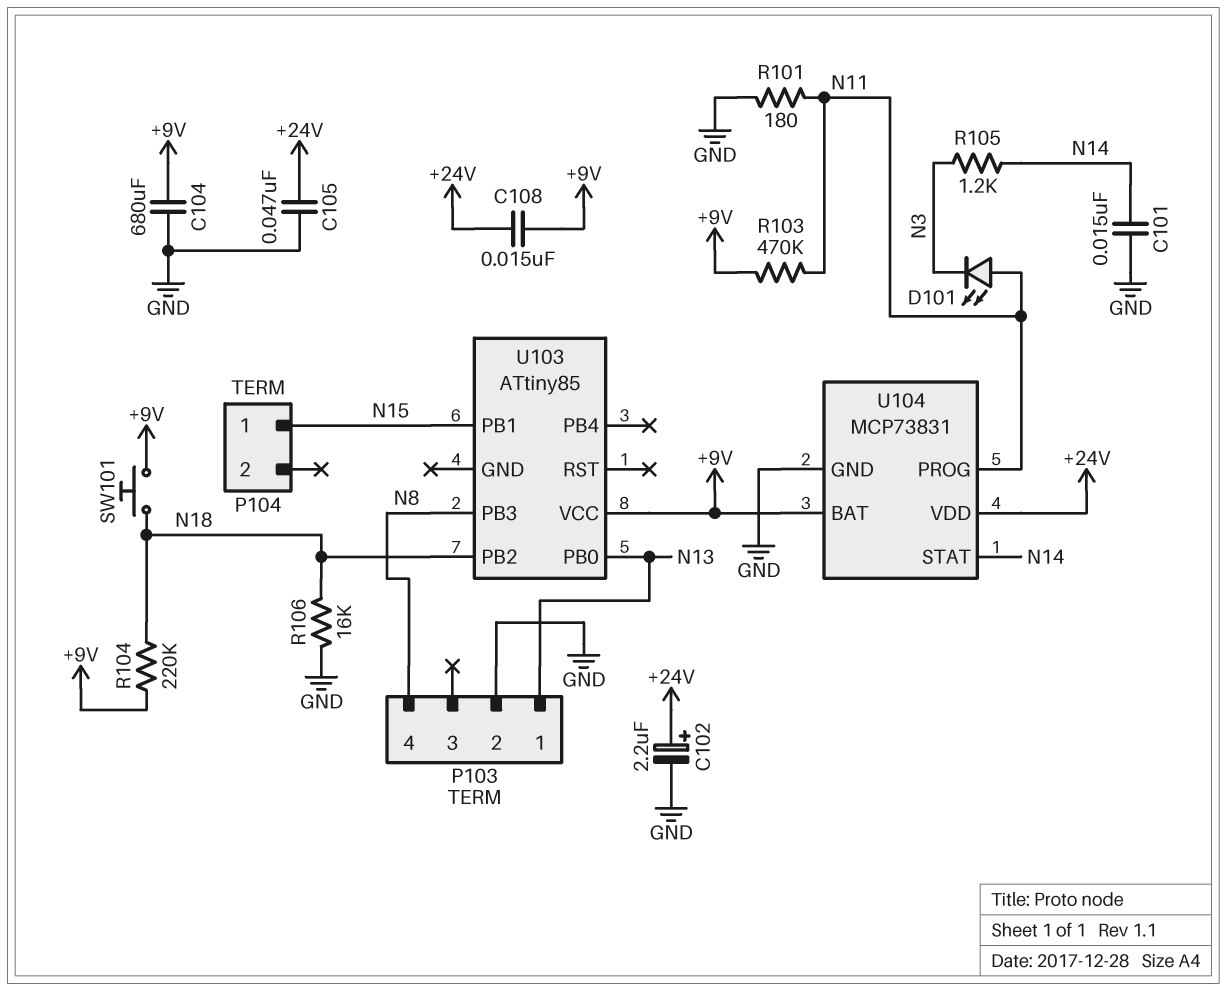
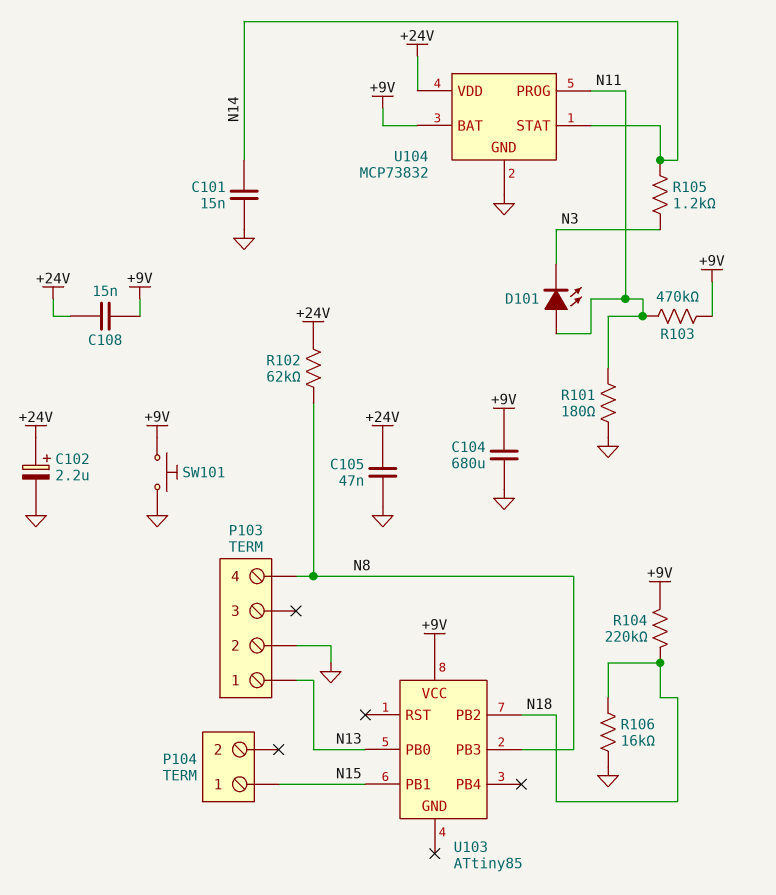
R102: none -> 62k (+24V, N8)
SW101: button (+9V, N18) -> button (+9V, GND)
U104: MCP73831 -> MCP73832

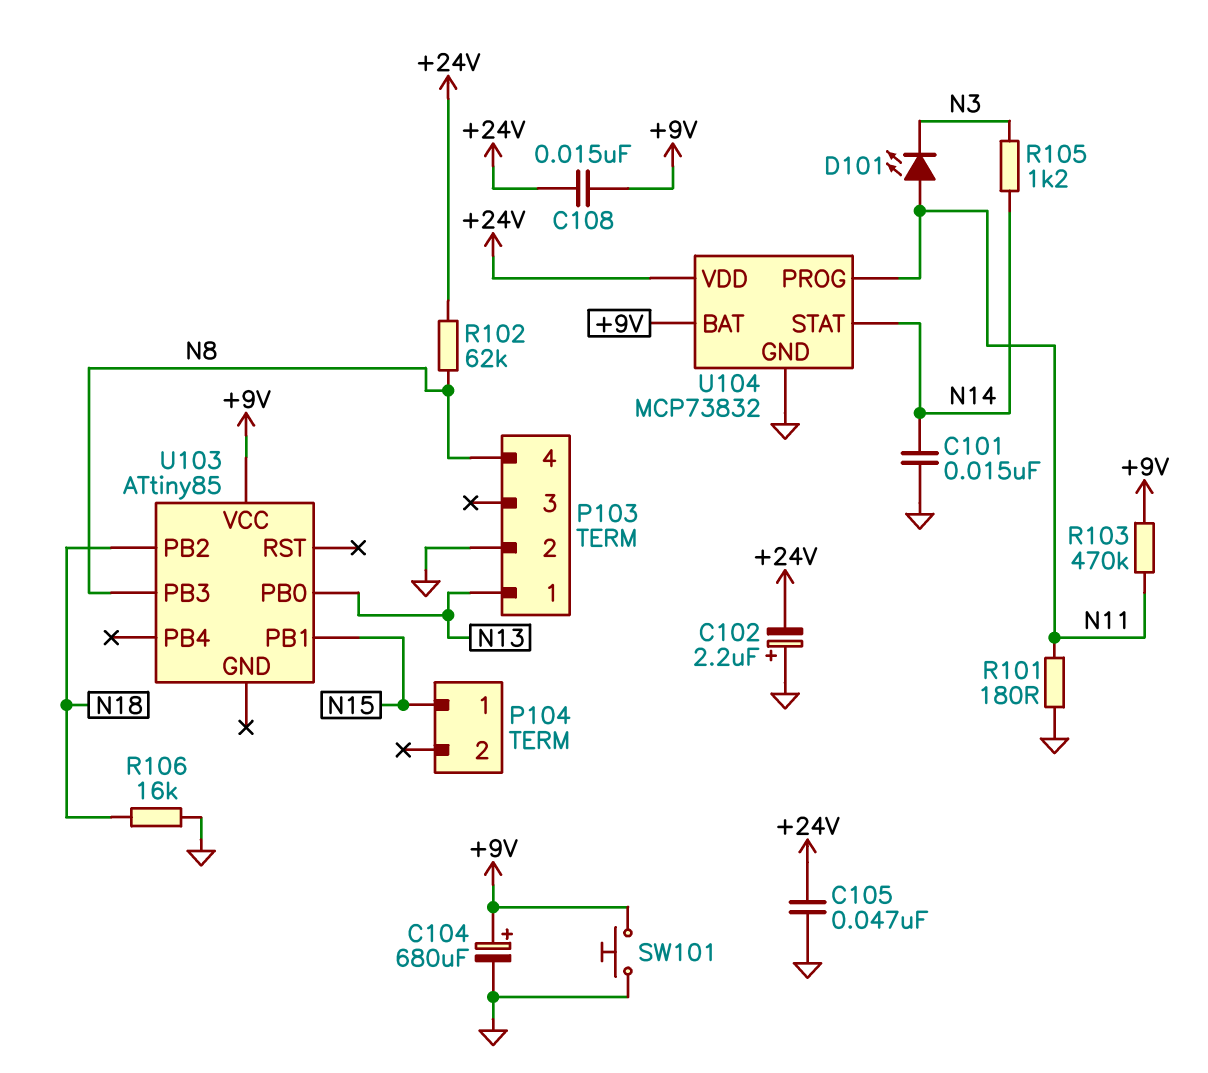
C102: 2.2uF (plus +24V, minus GND) -> 2.2uF (plus GND, minus +24V)
C104: 680uF (+9V, GND) -> 680uF (plus +9V, minus GND)
R104: 220k (+9V, N18) -> none

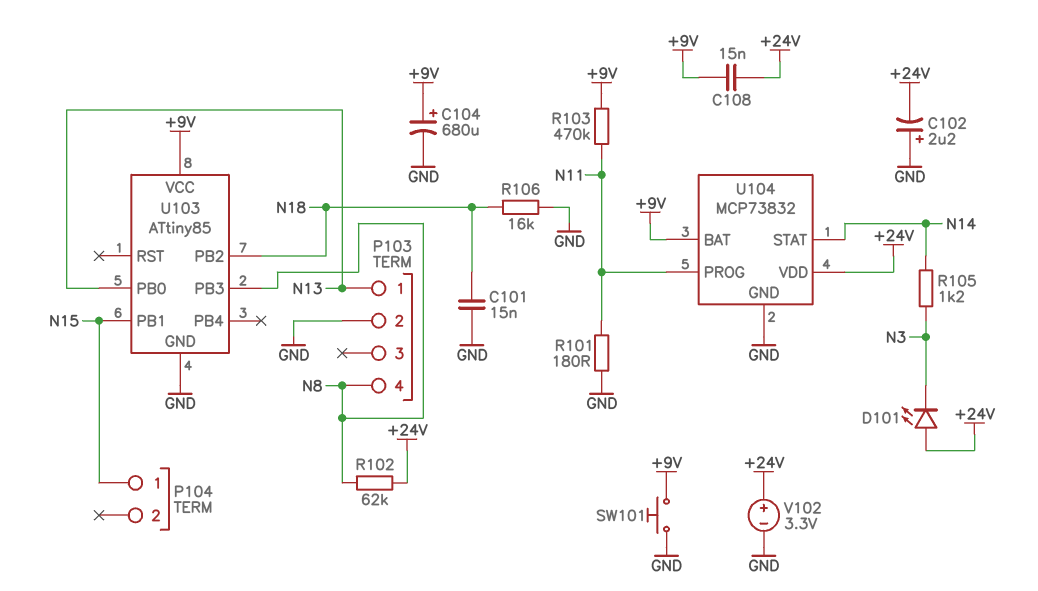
C101: 15nF (GND, N14) -> 15nF (GND, N18)
C105: 47nF (+24V, GND) -> none
D101: LED (A N11, K N3) -> LED (A +24V, K N3)
U103 pin GND: none -> GND
V102: none -> 3.3V (plus +24V, minus GND)

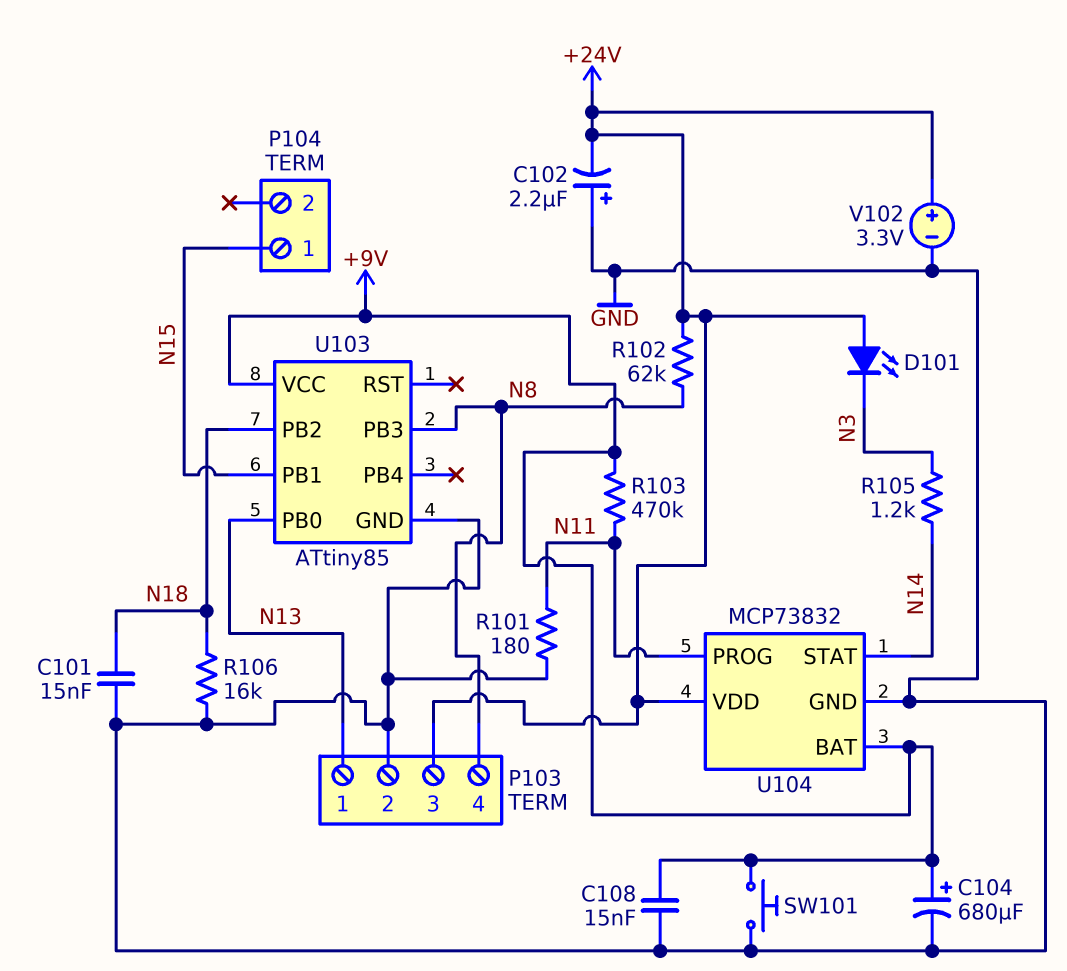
C108: 15nF (+9V, +24V) -> 15nF (+9V, GND)
P103 pin 3: none -> +24V

